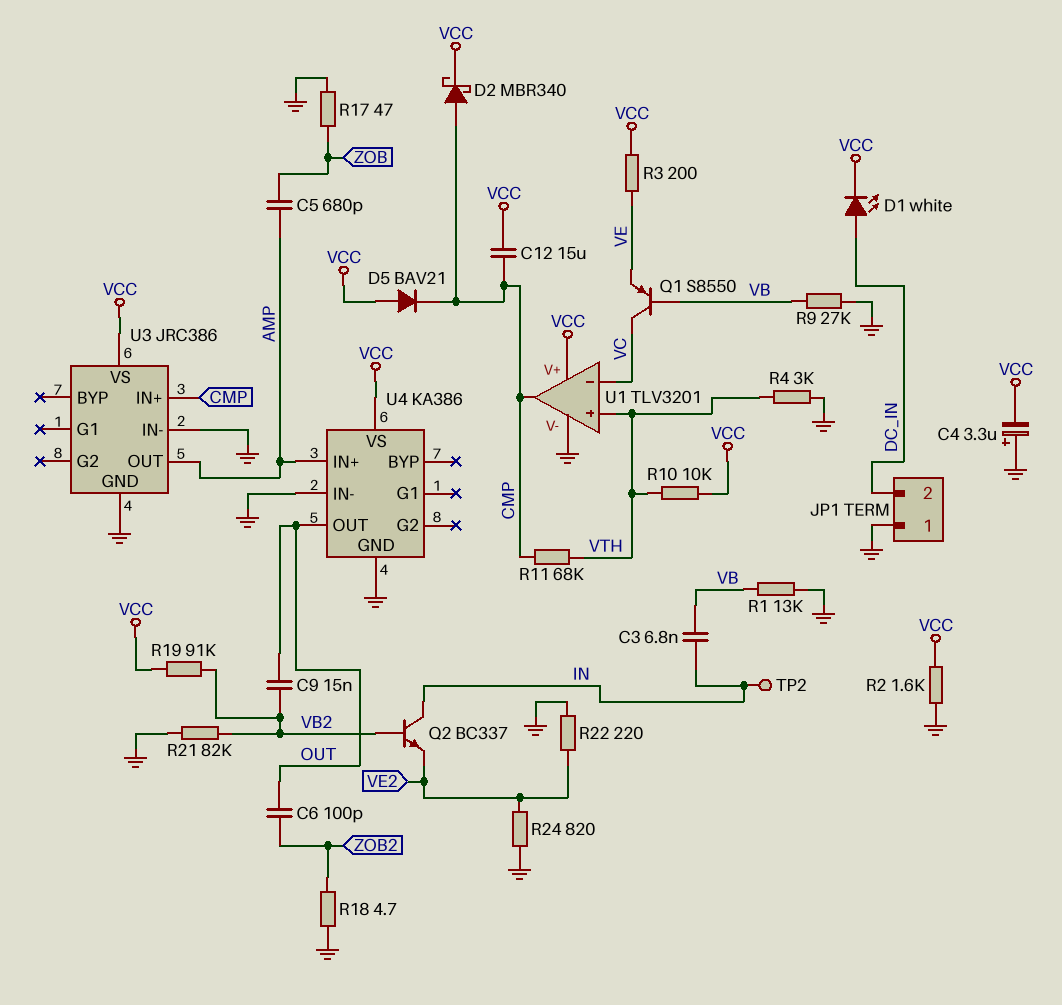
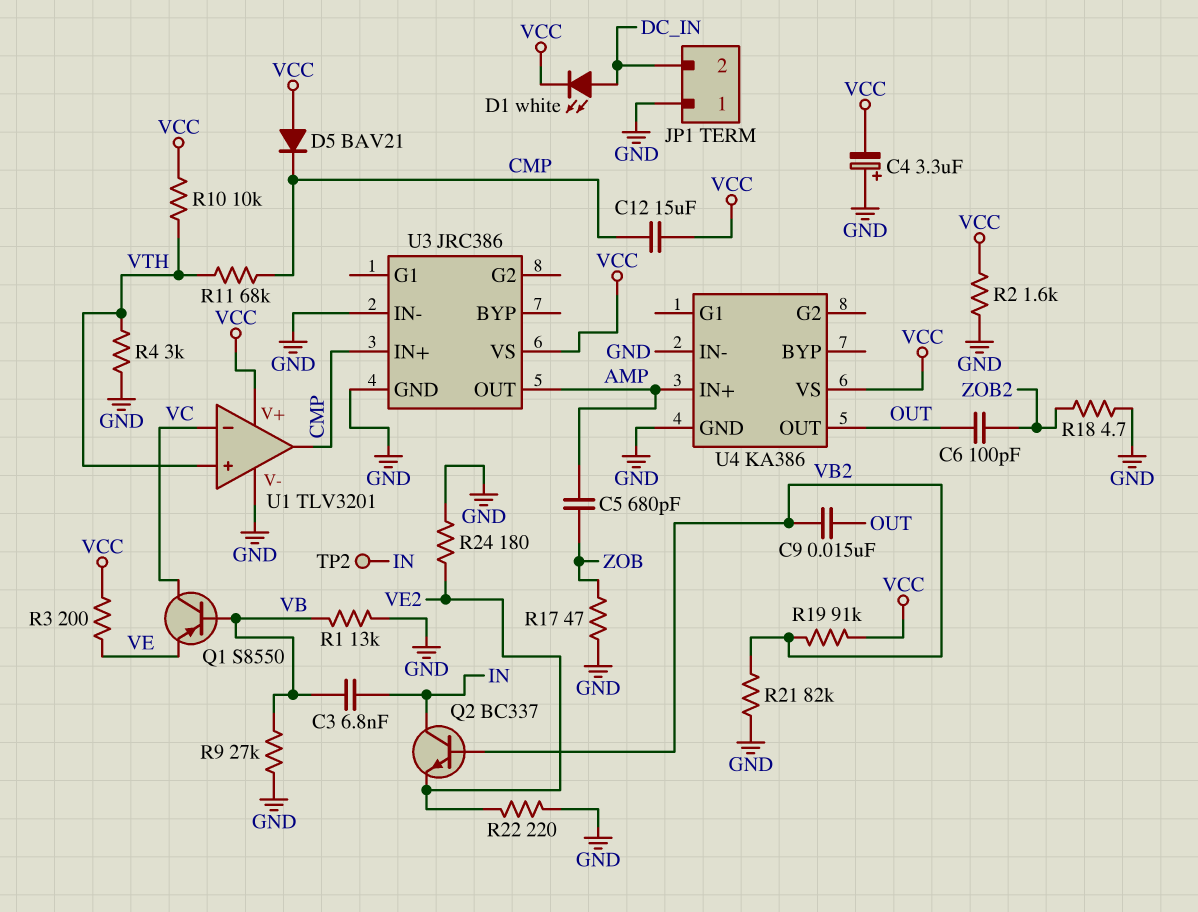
D2: schottky MBR340 (A CMP, K VCC) -> none
R24: 820 (GND, VE2) -> 180 (GND, VE2)

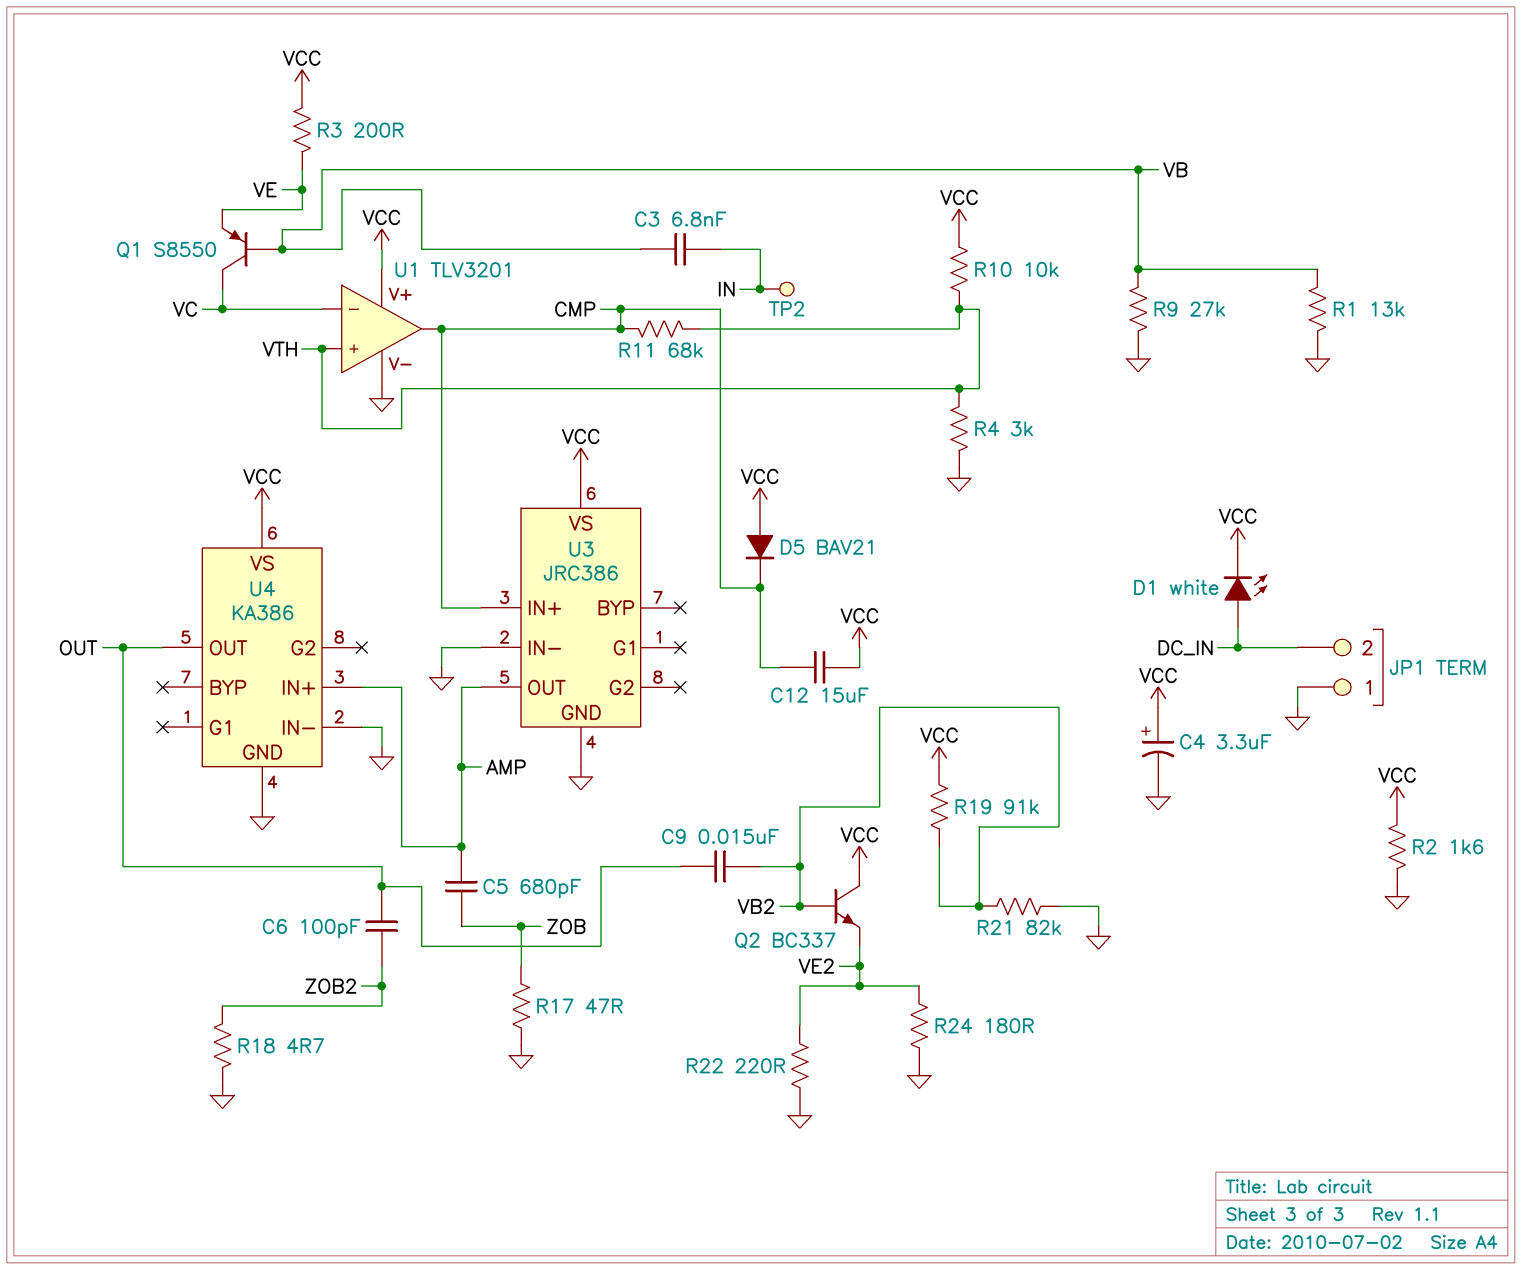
C4: 3.3uF (plus GND, minus VCC) -> 3.3uF (plus VCC, minus GND)
Q2: NPN BC337 (B VB2, C IN, E VE2) -> NPN BC337 (B VB2, C VCC, E VE2)

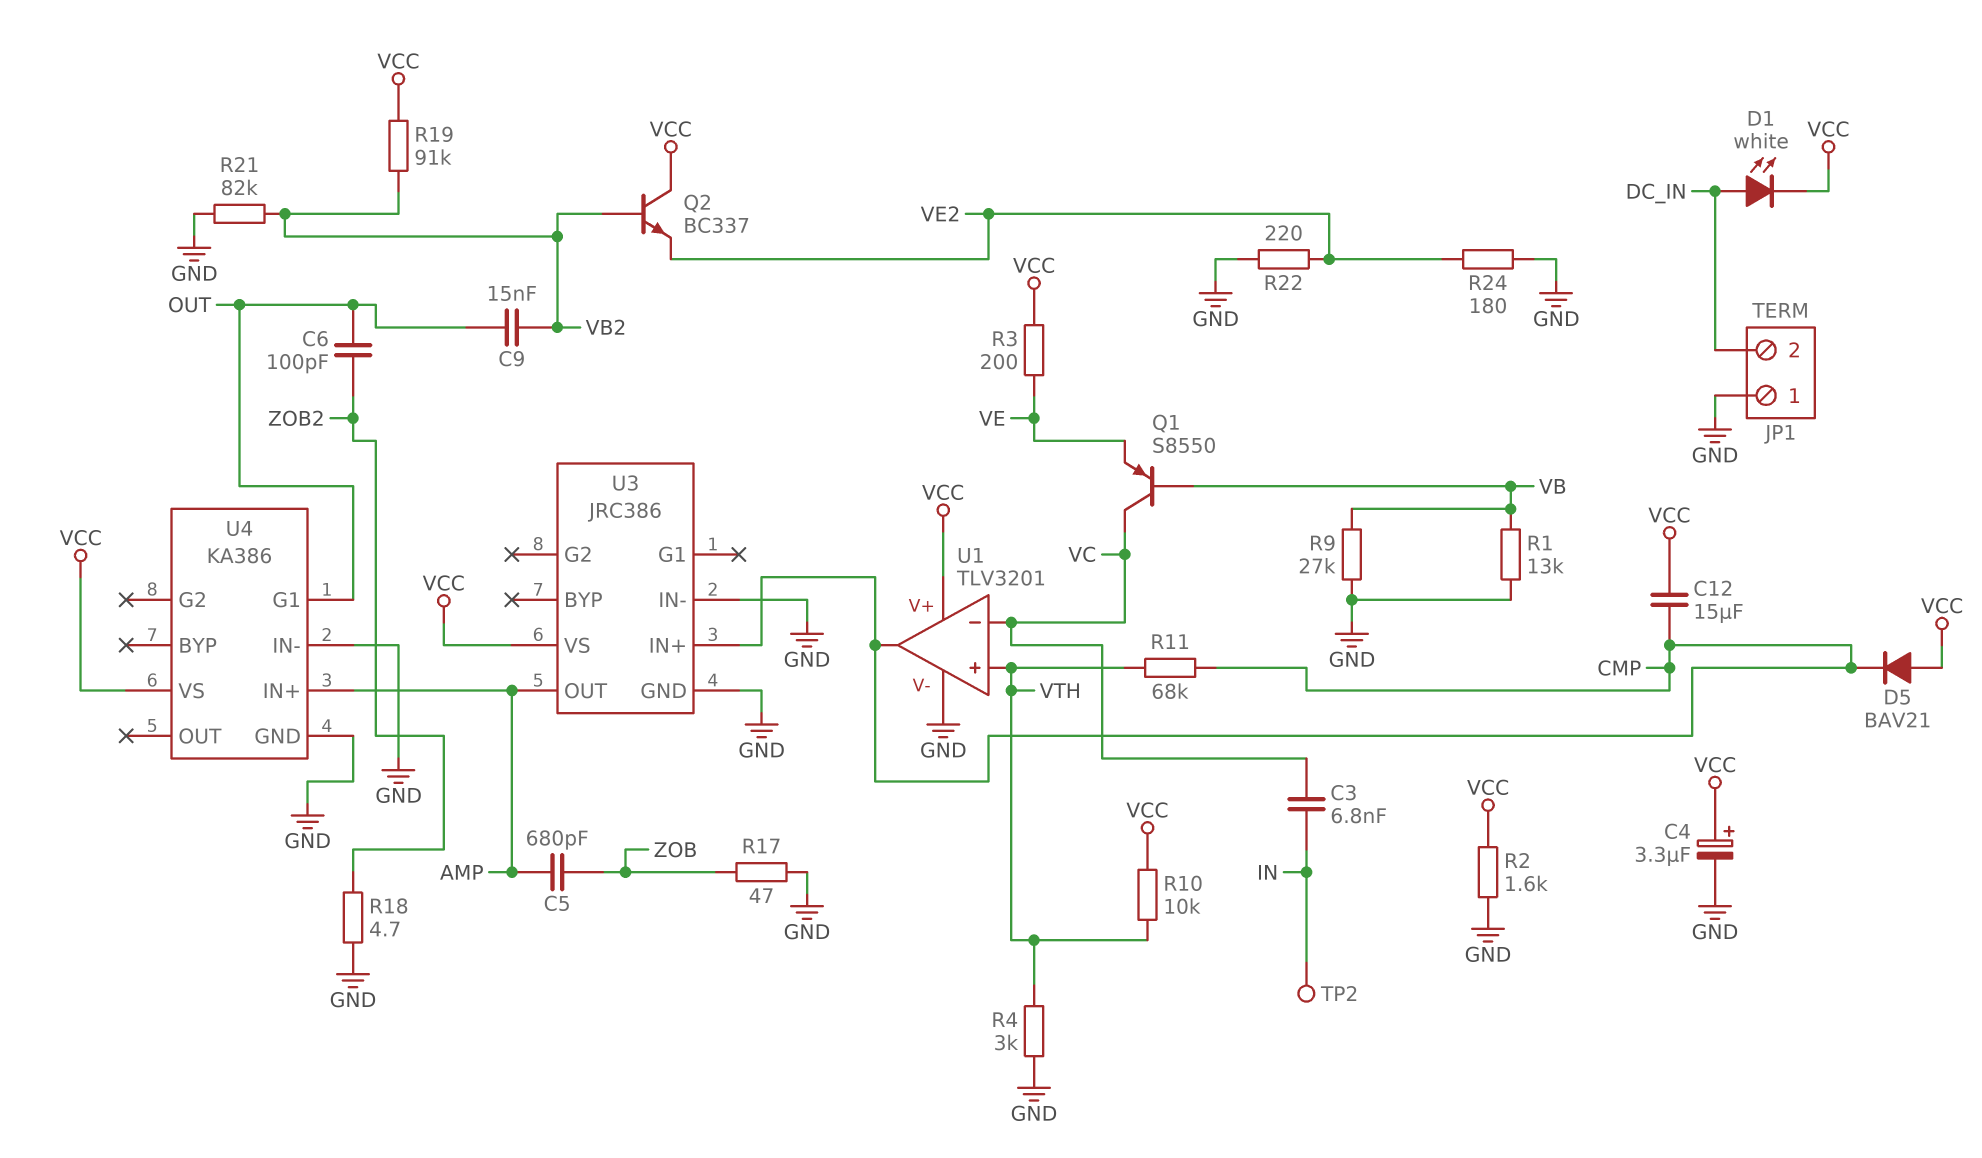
C3: 6.8nF (IN, VB) -> 6.8nF (IN, VC)
U4 pin G1: none -> OUT
U4 pin OUT: OUT -> none

